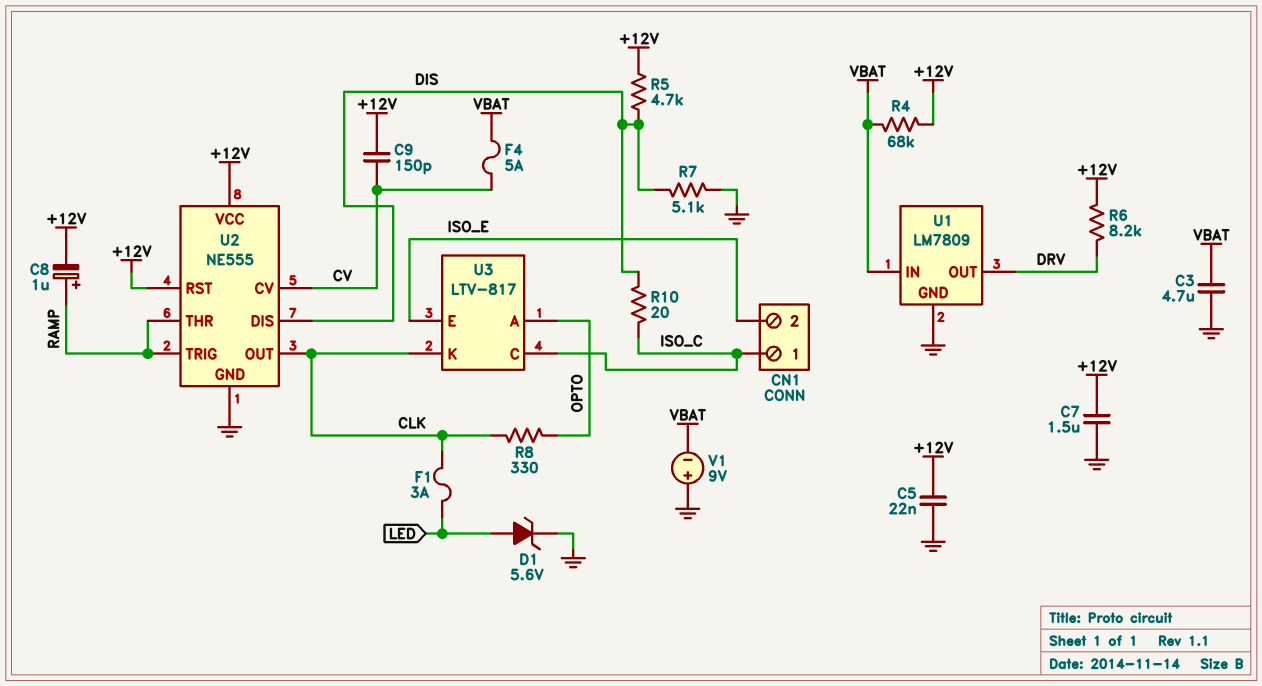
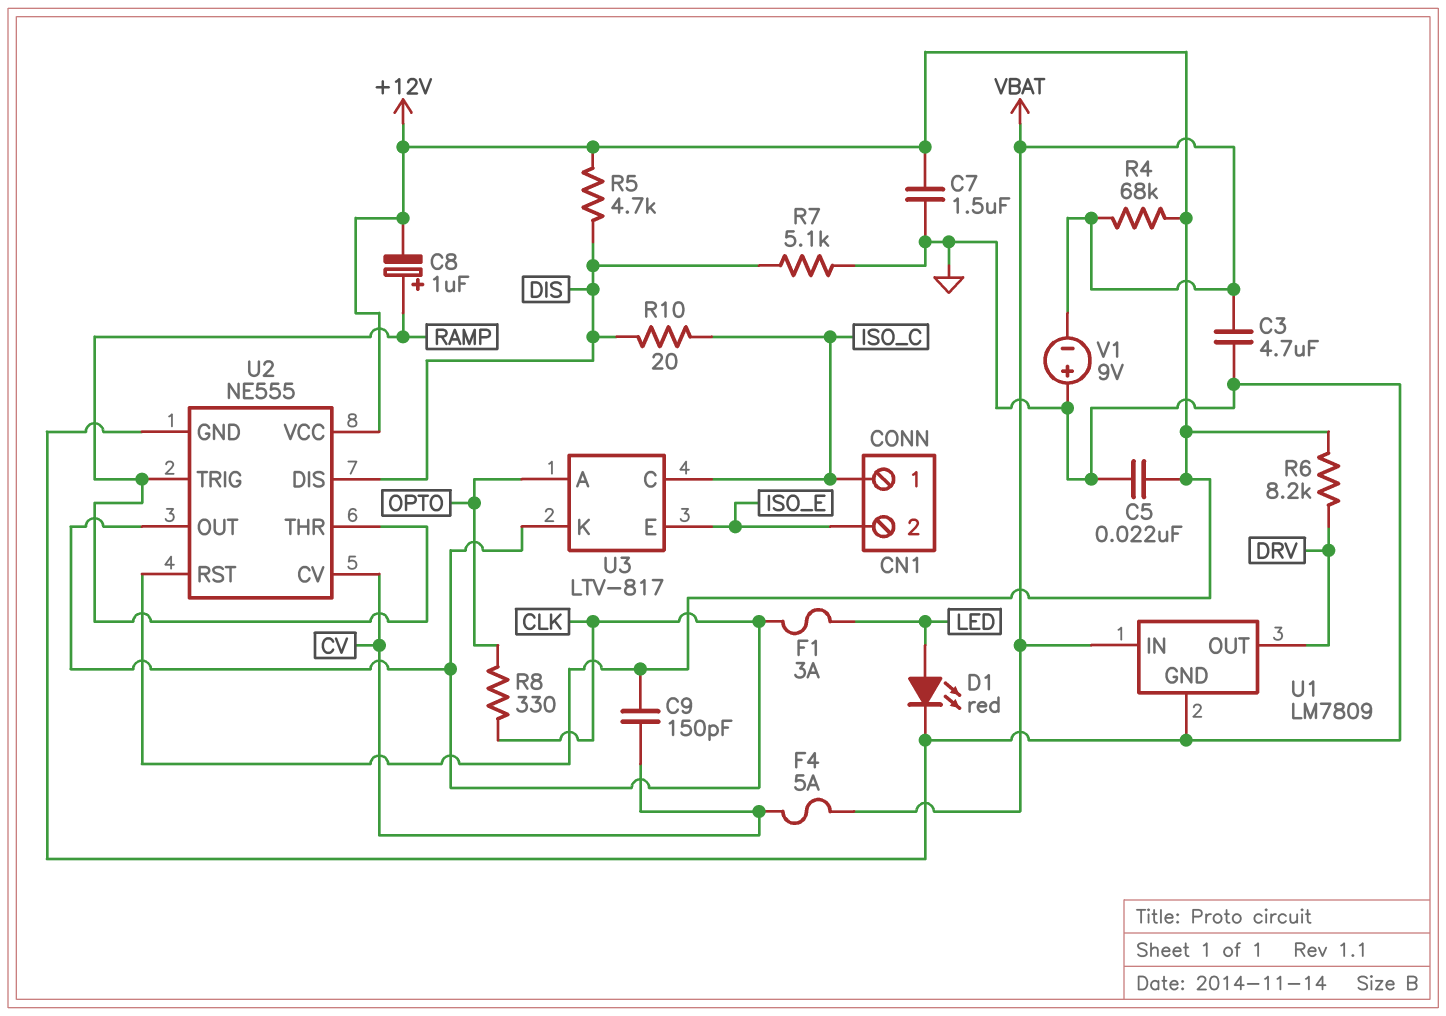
D1: zener 5.6V (A LED, K GND) -> LED red (A LED, K GND)

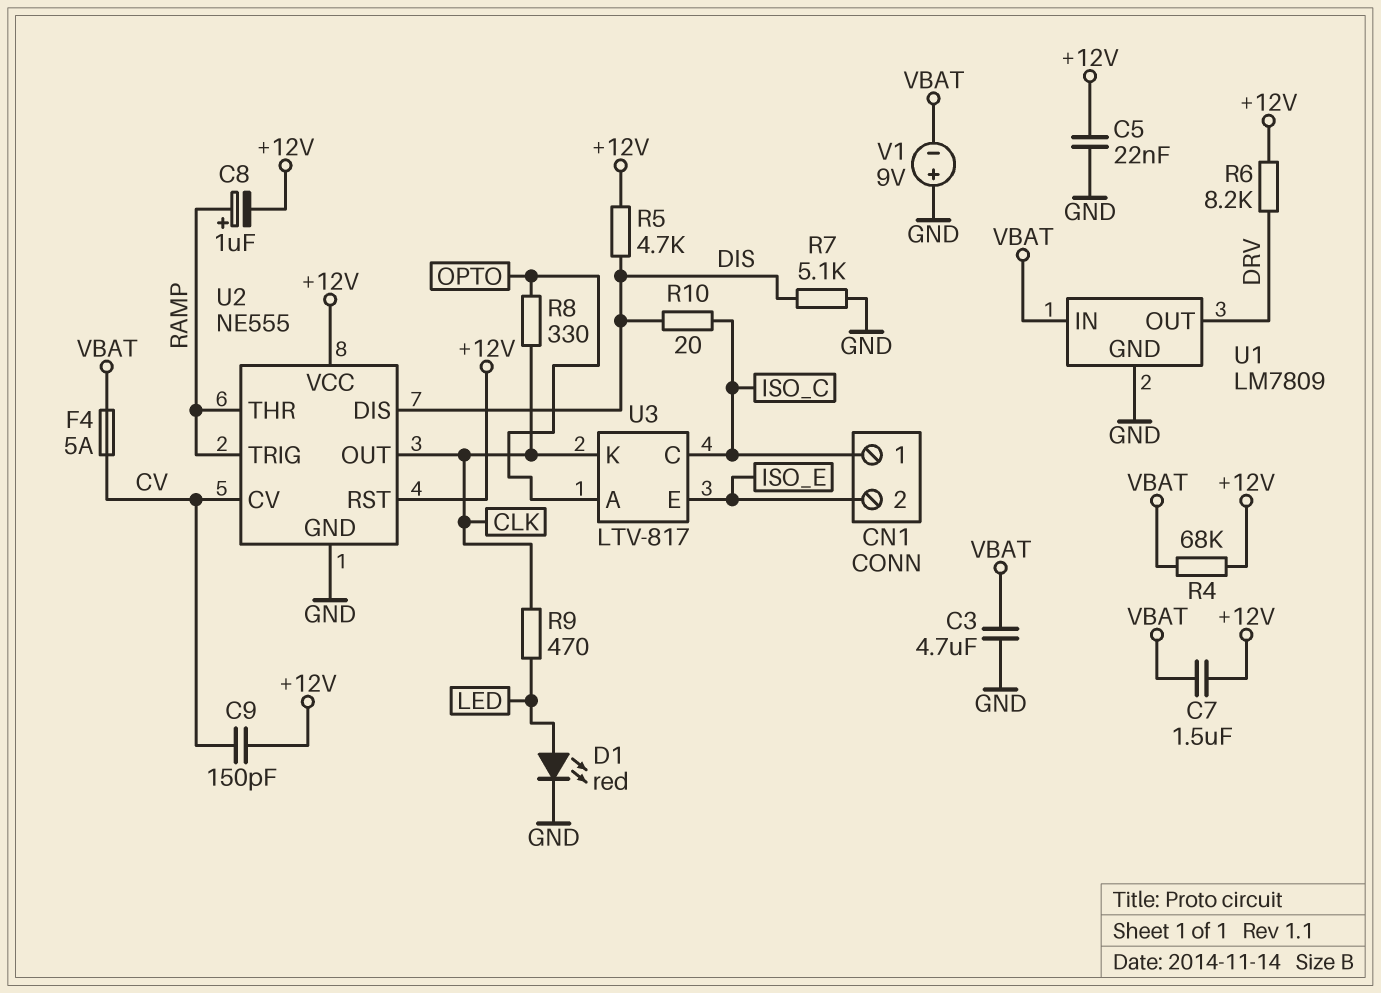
C7: 1.5uF (+12V, GND) -> 1.5uF (+12V, VBAT)
F1: 3A (CLK, LED) -> none
R9: none -> 470 (CLK, LED)

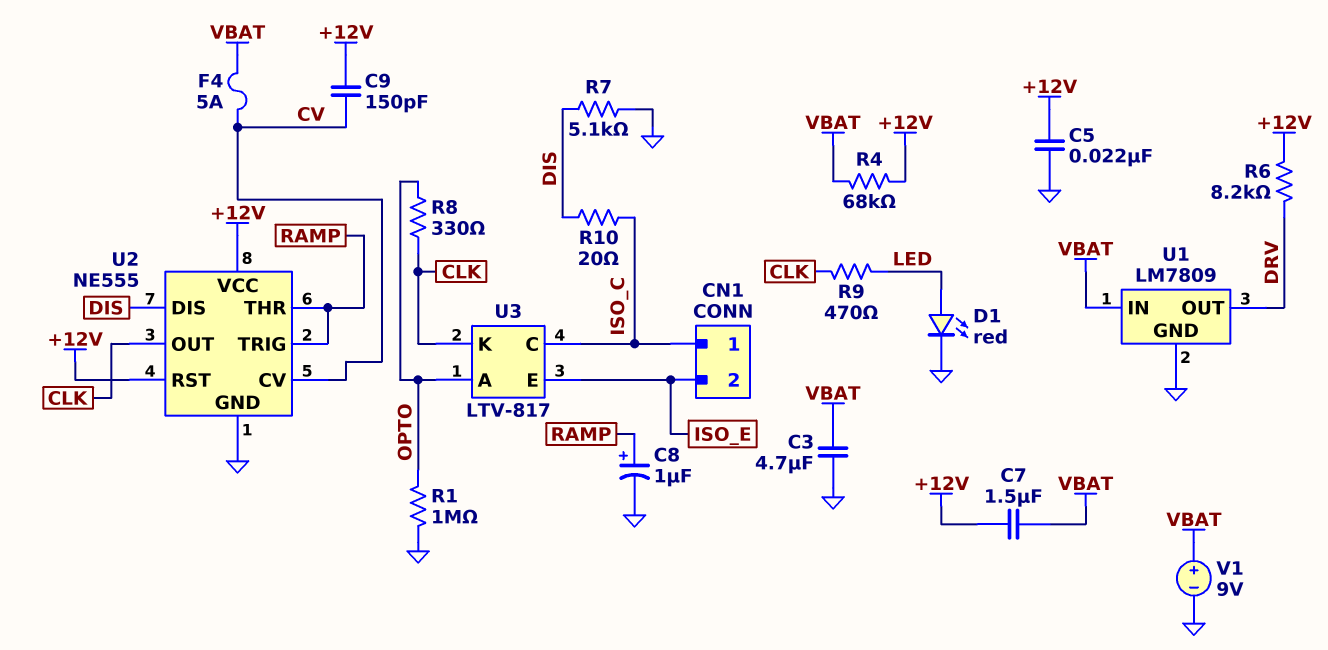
C8: 1uF (plus RAMP, minus +12V) -> 1uF (plus RAMP, minus GND)
R1: none -> 1M (GND, OPTO)
R5: 4.7k (+12V, DIS) -> none
V1: 9V (plus GND, minus VBAT) -> 9V (plus VBAT, minus GND)

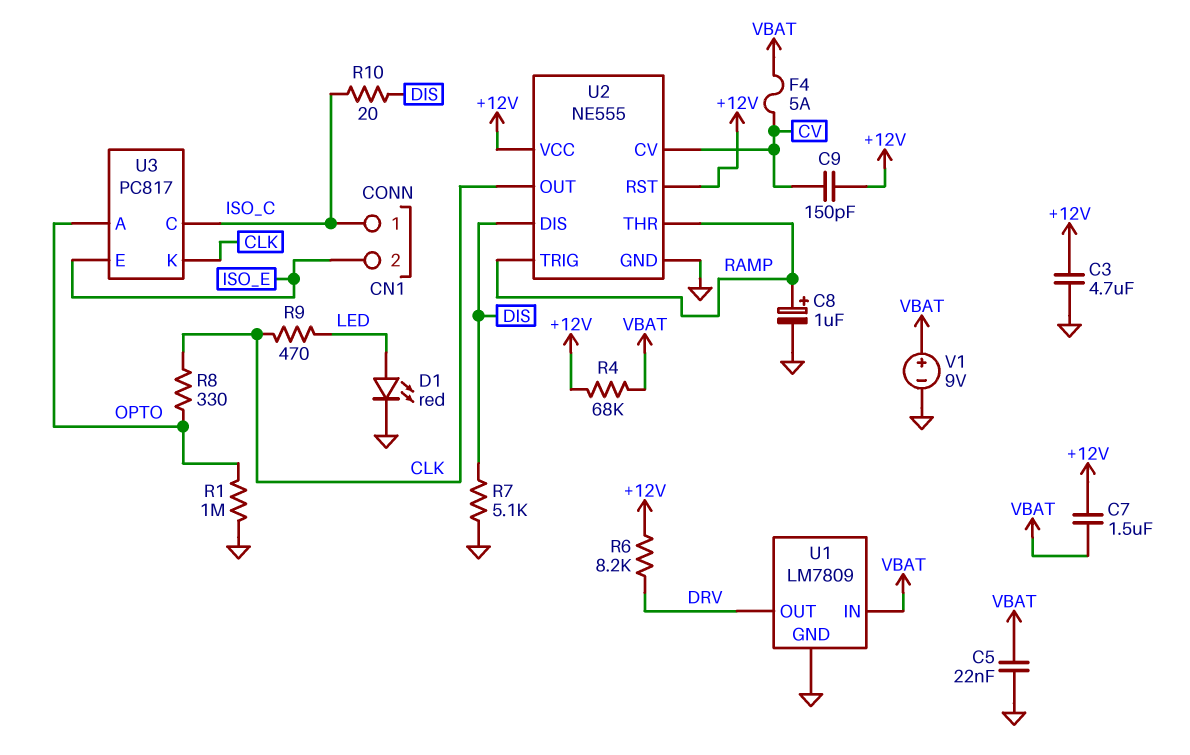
C3: 4.7uF (GND, VBAT) -> 4.7uF (+12V, GND)
C5: 22nF (+12V, GND) -> 22nF (GND, VBAT)
U3: LTV-817 -> PC817

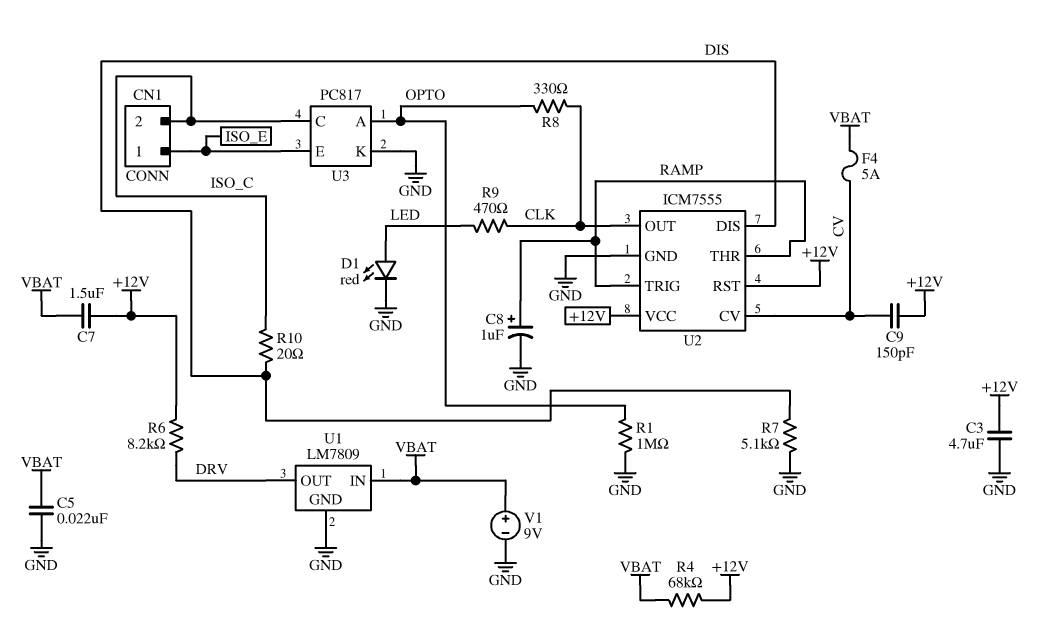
CN1 pin 1: ISO_C -> ISO_E
CN1 pin 2: ISO_E -> ISO_C
U2: NE555 -> ICM7555
U3 pin K: CLK -> GND

